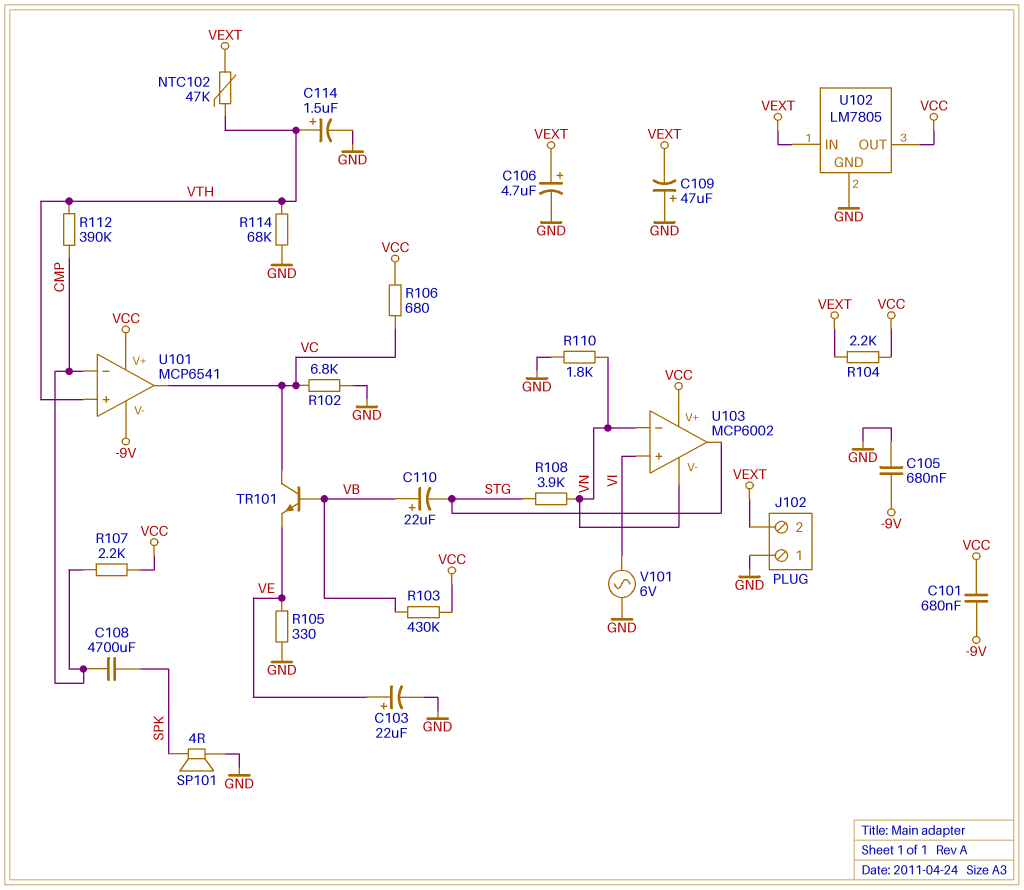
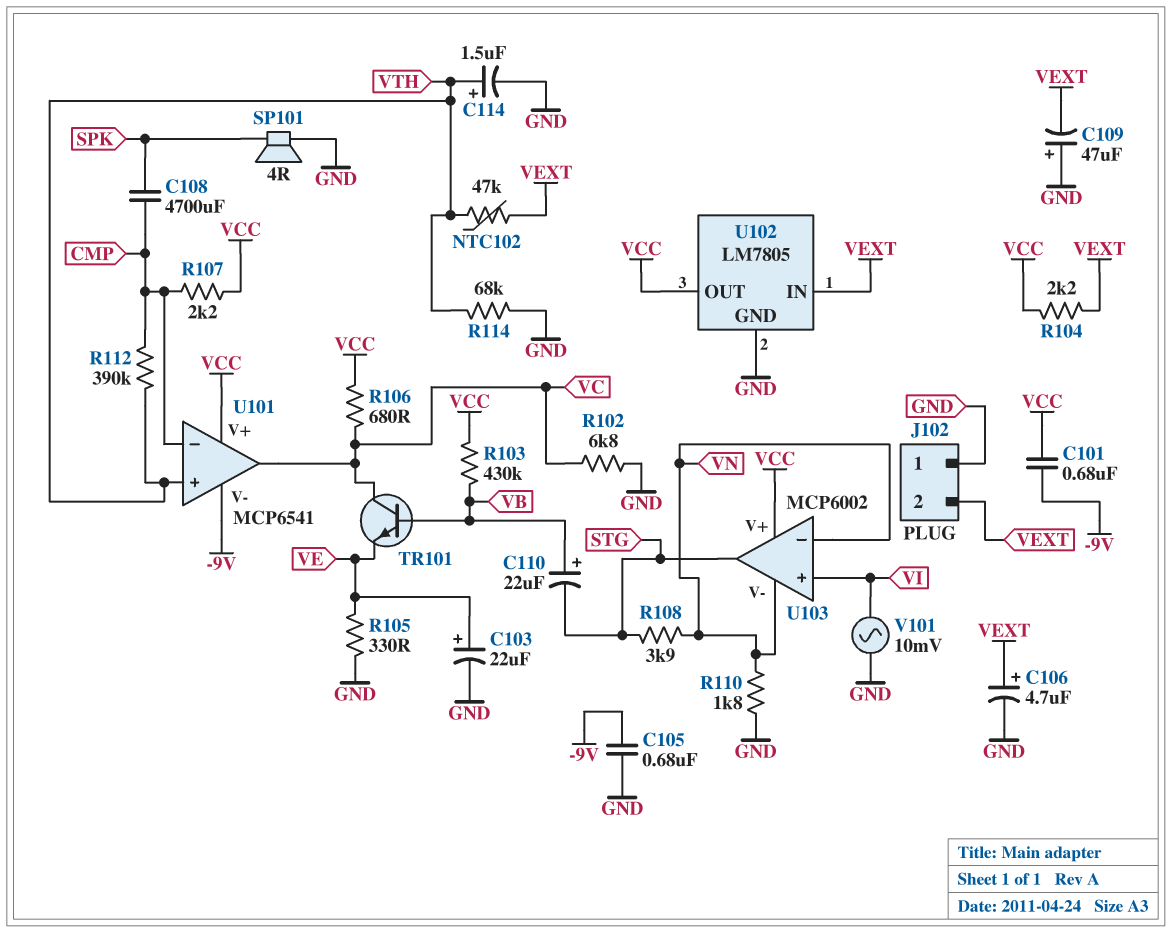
V101: AC 6V (GND, VI) -> AC 10mV (GND, VI)

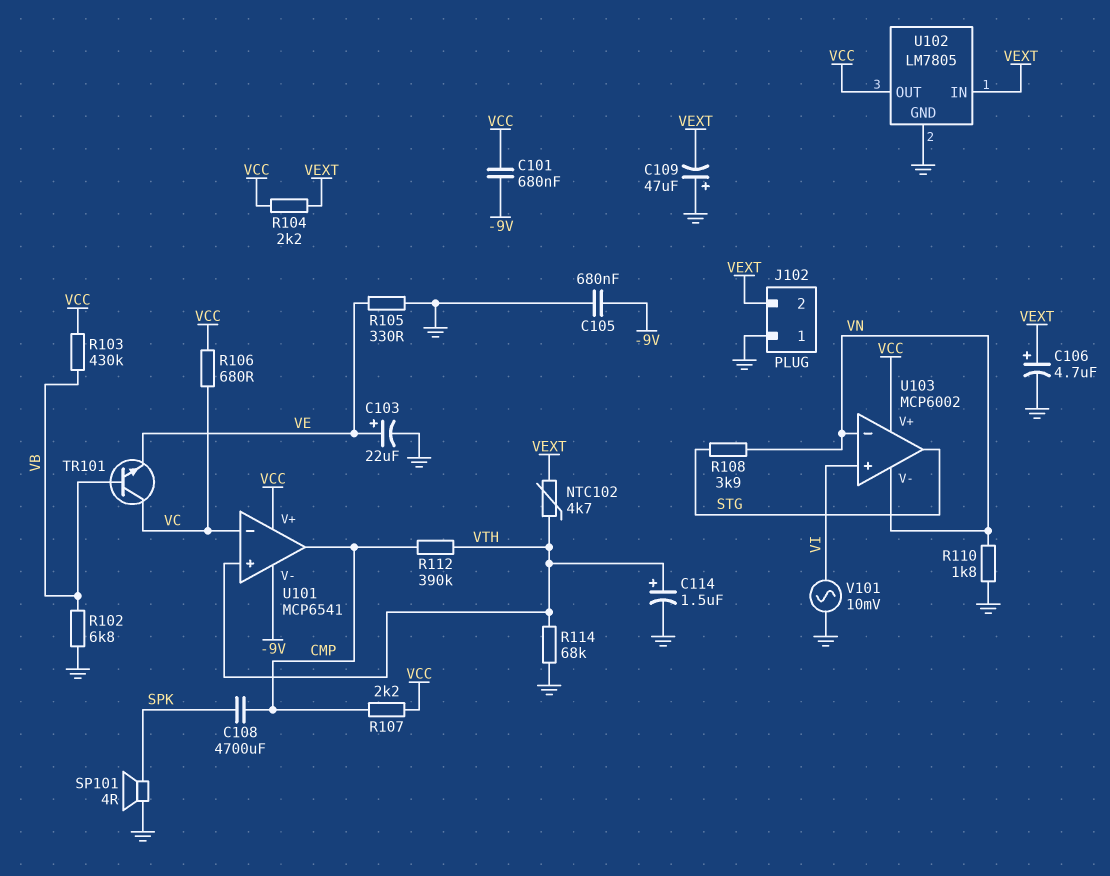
C110: 22uF (plus VB, minus STG) -> none
NTC102: 47k (VEXT, VTH) -> 4.7k (VEXT, VTH)
R102: 6.8k (GND, VC) -> 6.8k (GND, VB)
U101 pin in-: CMP -> VC
U101 pin out: VC -> CMP

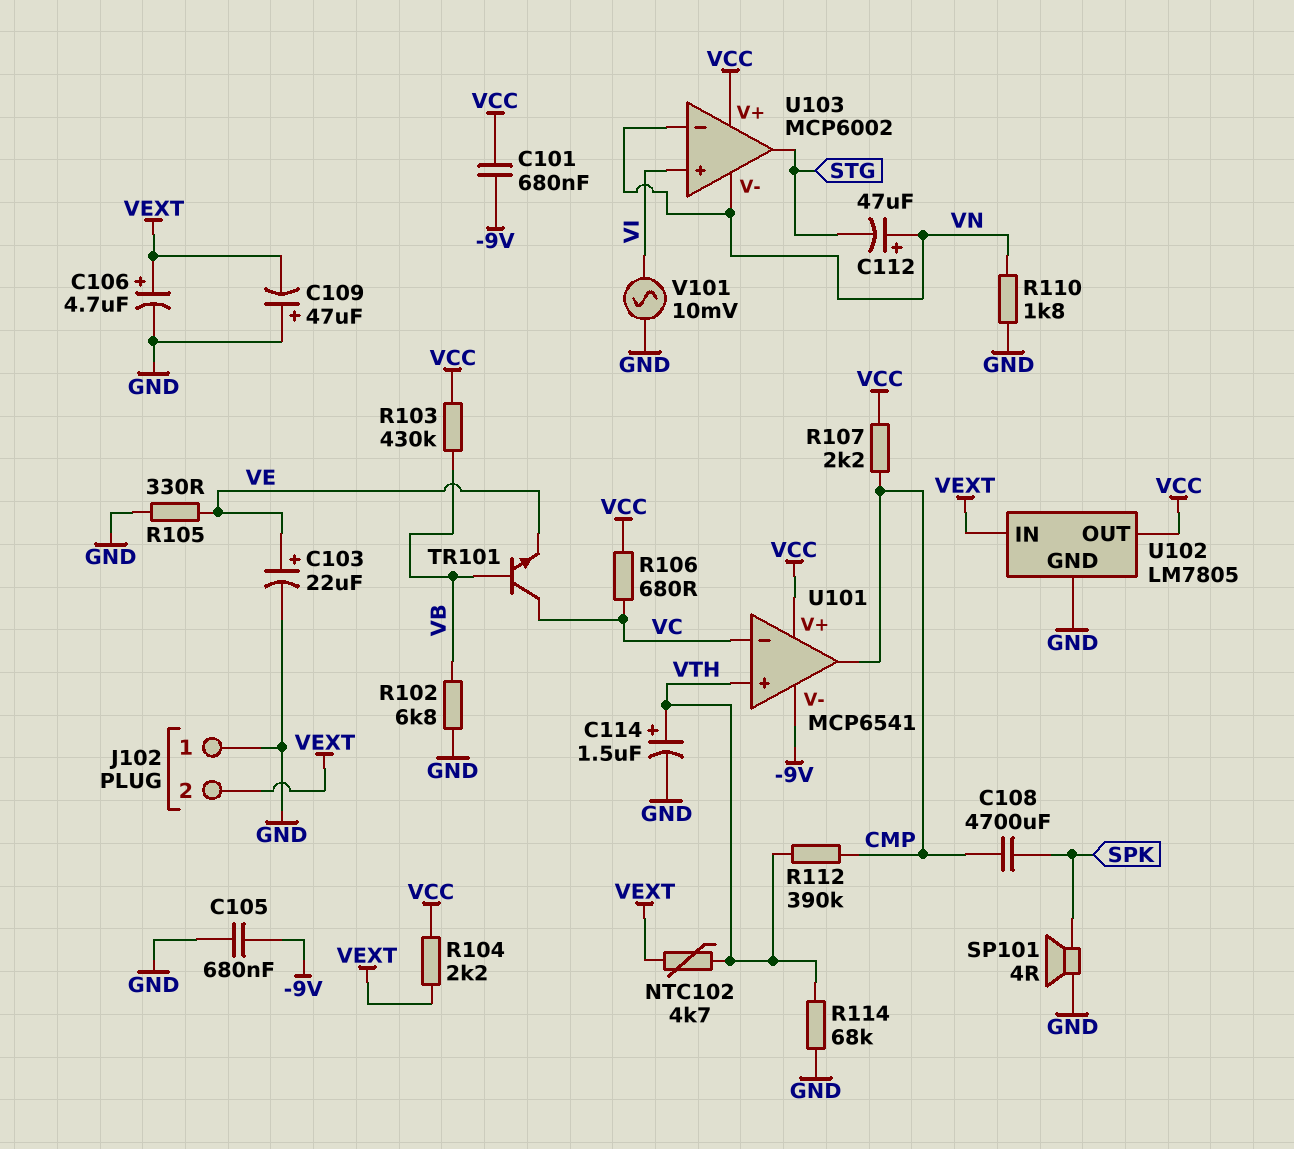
C112: none -> 47uF (plus VN, minus STG)
R108: 3.9k (STG, VN) -> none

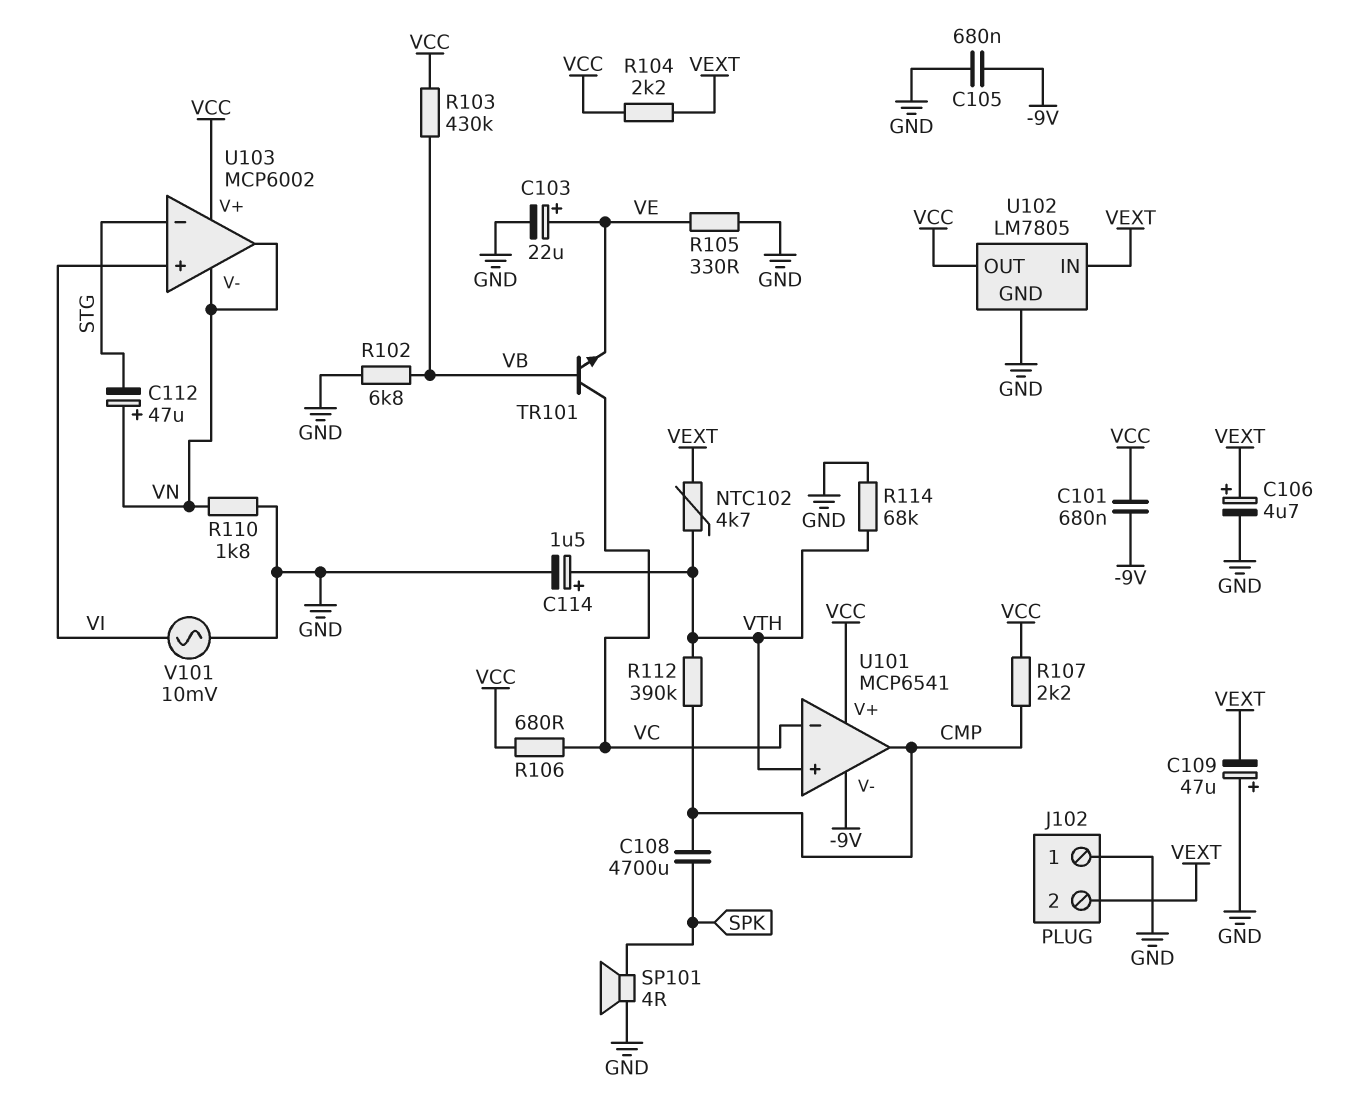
U103 pin in-: VN -> STG
U103 pin out: STG -> VN

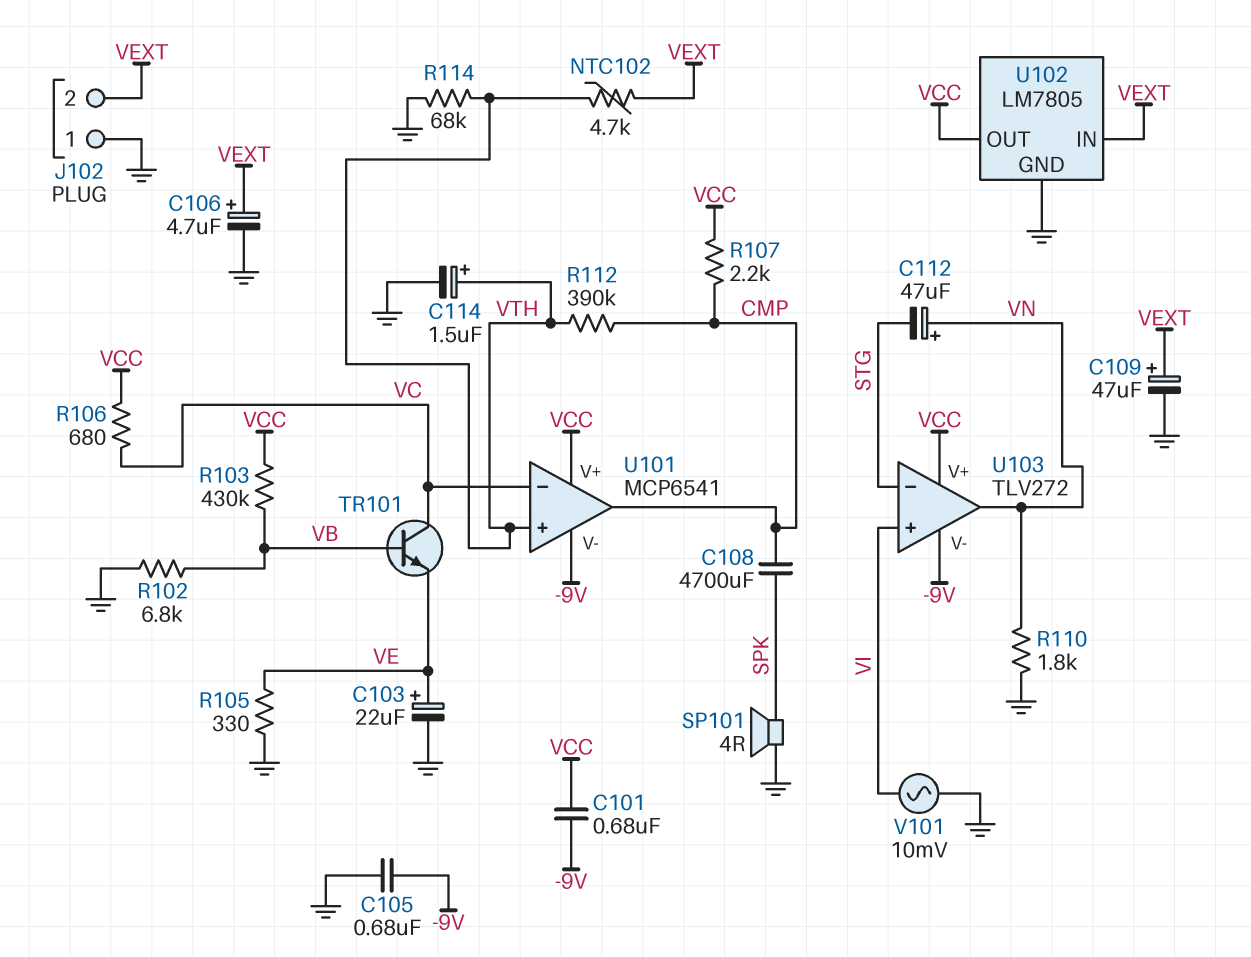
C109: 47uF (plus GND, minus VEXT) -> 47uF (plus VEXT, minus GND)
R104: 2.2k (VCC, VEXT) -> none
U103: MCP6002 -> TLV272
U103 pin V-: VN -> -9V

